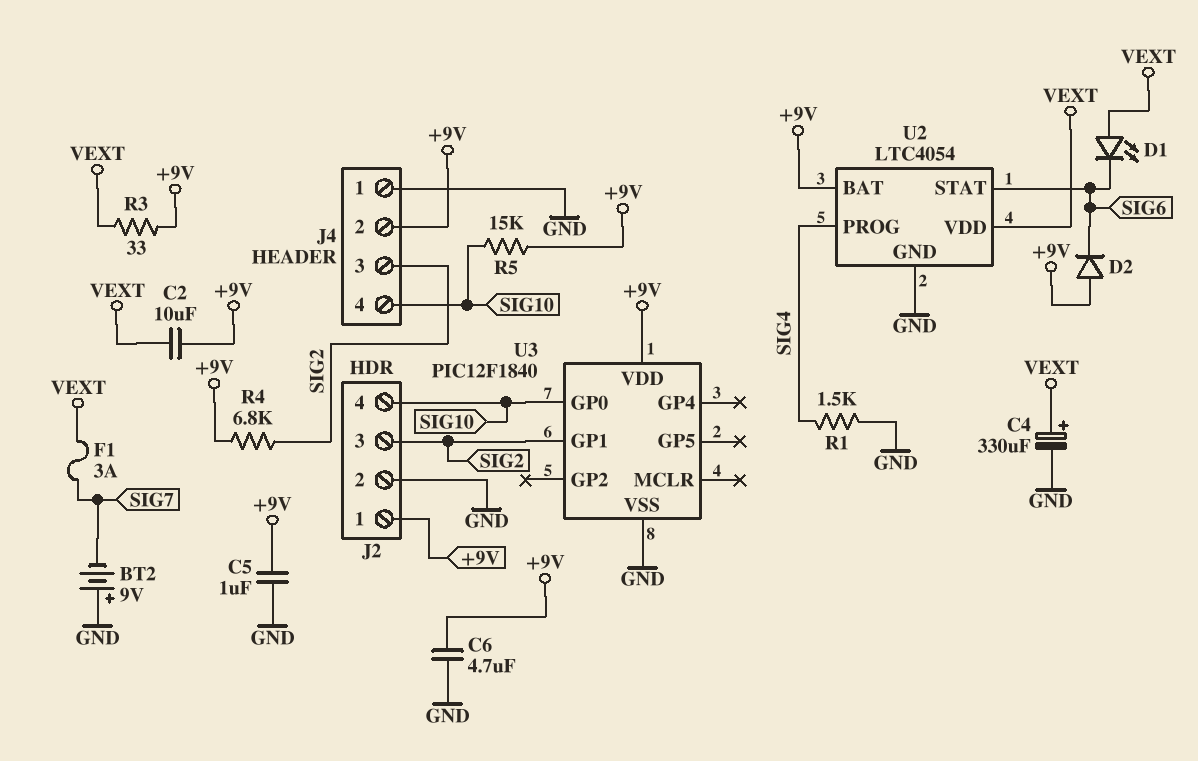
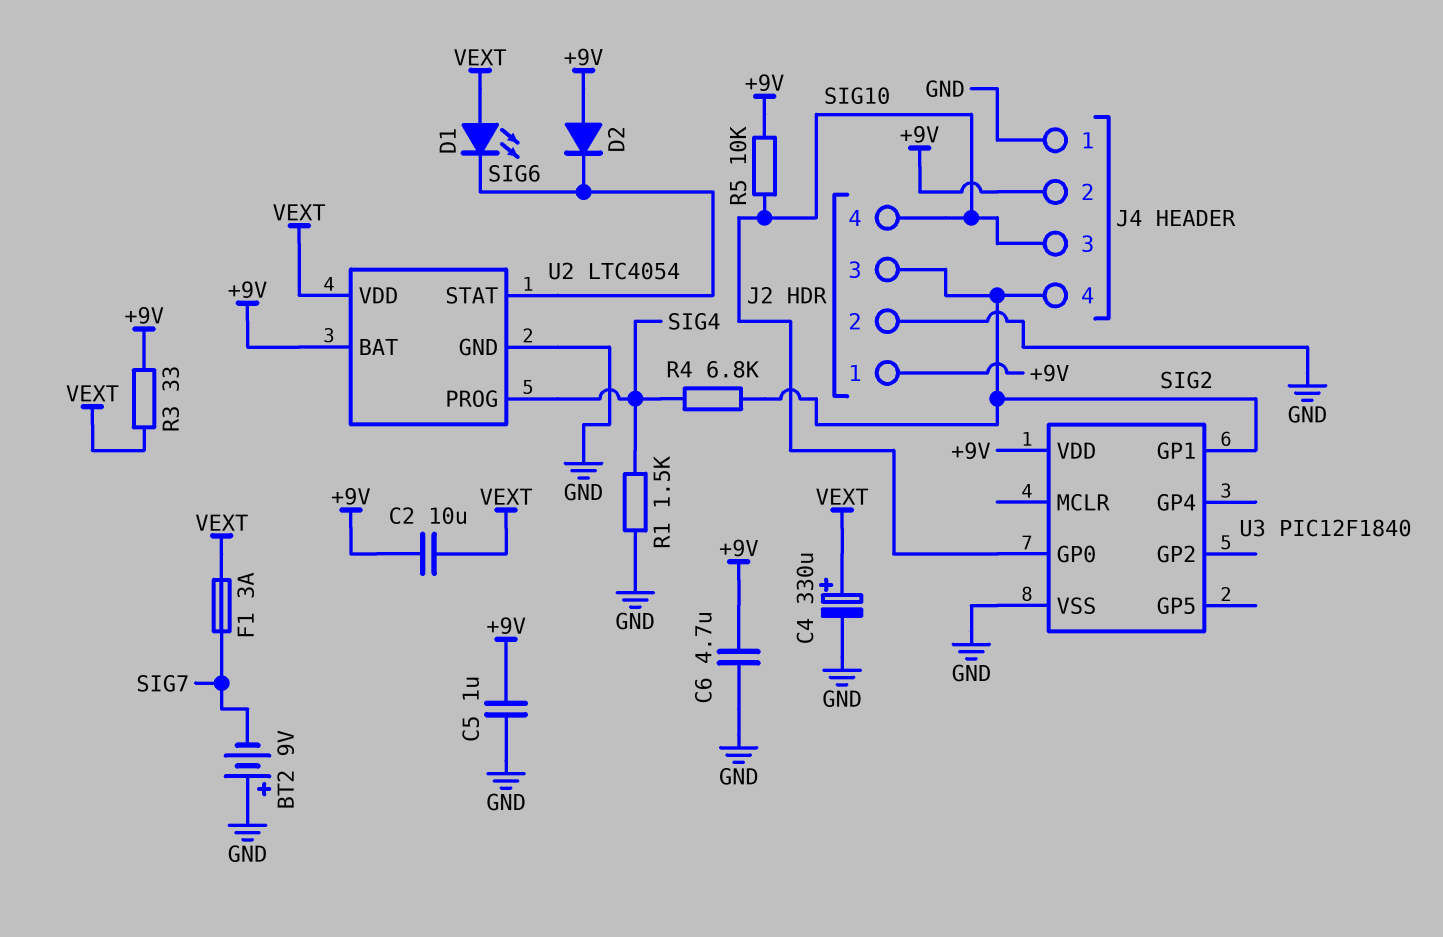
J4 pin 3: SIG2 -> SIG10
J4 pin 4: SIG10 -> SIG2
R4: 6.8k (+9V, SIG2) -> 6.8k (SIG2, SIG4)
R5: 15k (+9V, SIG10) -> 10k (+9V, SIG10)

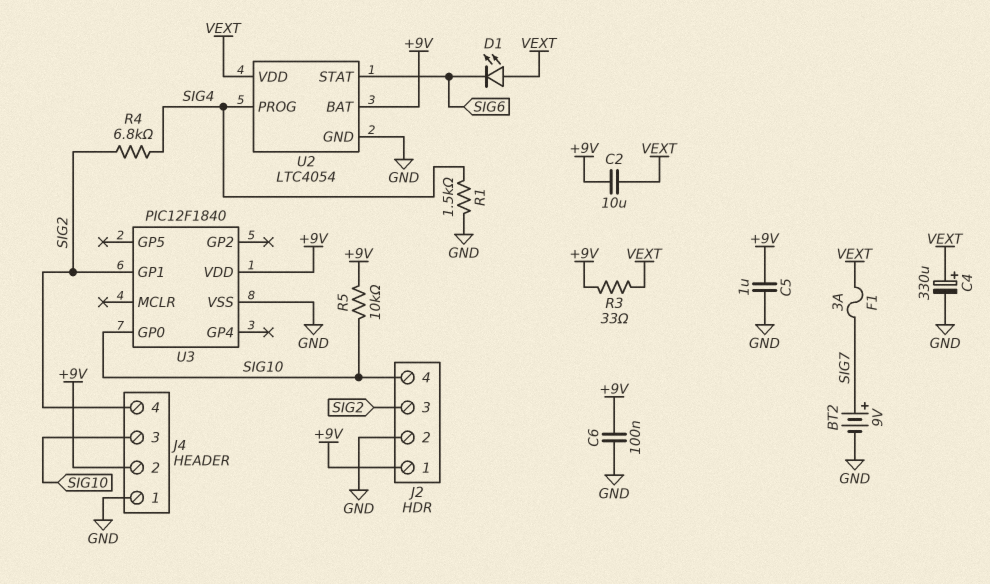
BT2: 9V (plus GND, minus SIG7) -> 9V (plus SIG7, minus GND)
C6: 4.7uF (+9V, GND) -> 100nF (+9V, GND)
D2: diode (A +9V, K SIG6) -> none

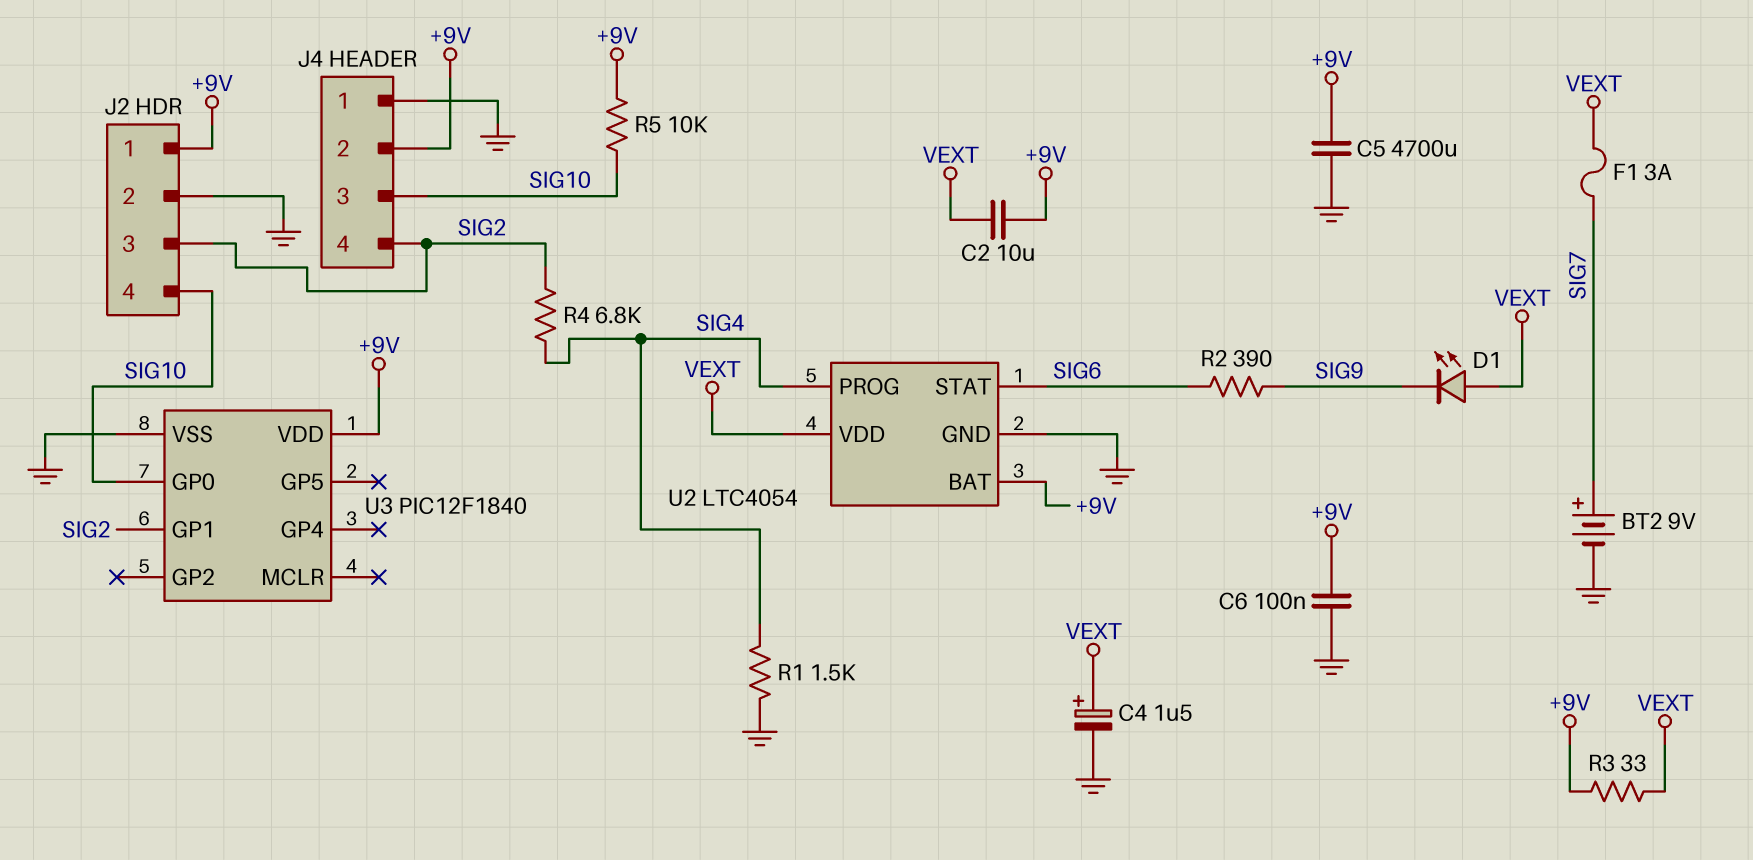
C4: 330uF (plus VEXT, minus GND) -> 1.5uF (plus VEXT, minus GND)
C5: 1uF (+9V, GND) -> 4700uF (+9V, GND)
D1: LED (A VEXT, K SIG6) -> LED (A VEXT, K SIG9)
R2: none -> 390 (SIG6, SIG9)

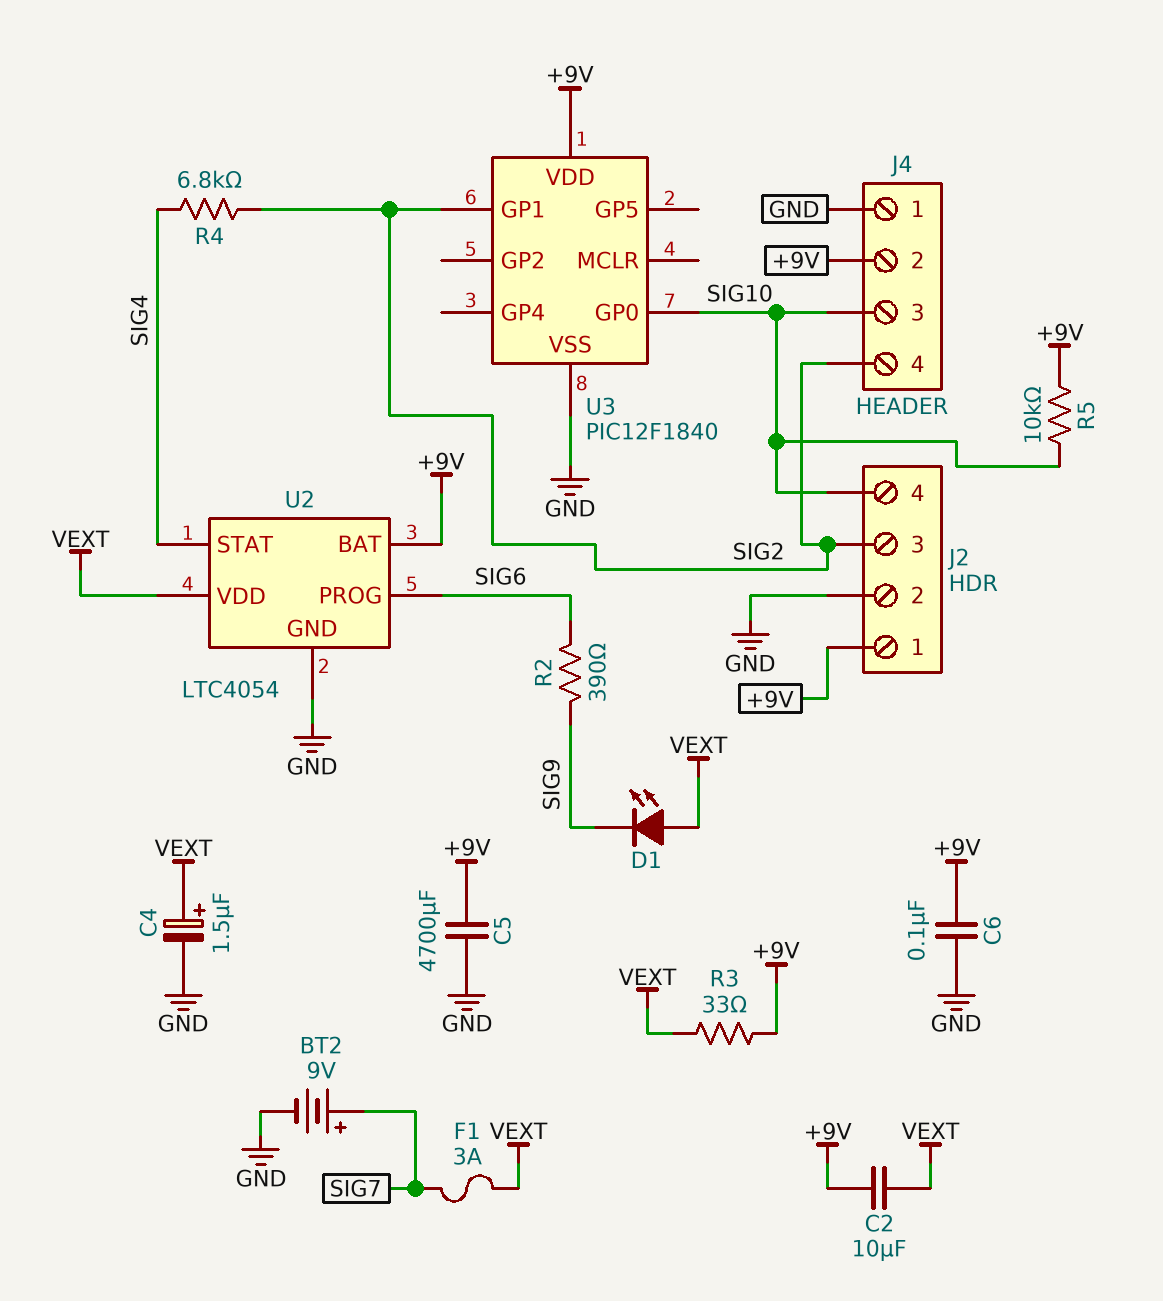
R1: 1.5k (GND, SIG4) -> none
U2 pin PROG: SIG4 -> SIG6
U2 pin STAT: SIG6 -> SIG4

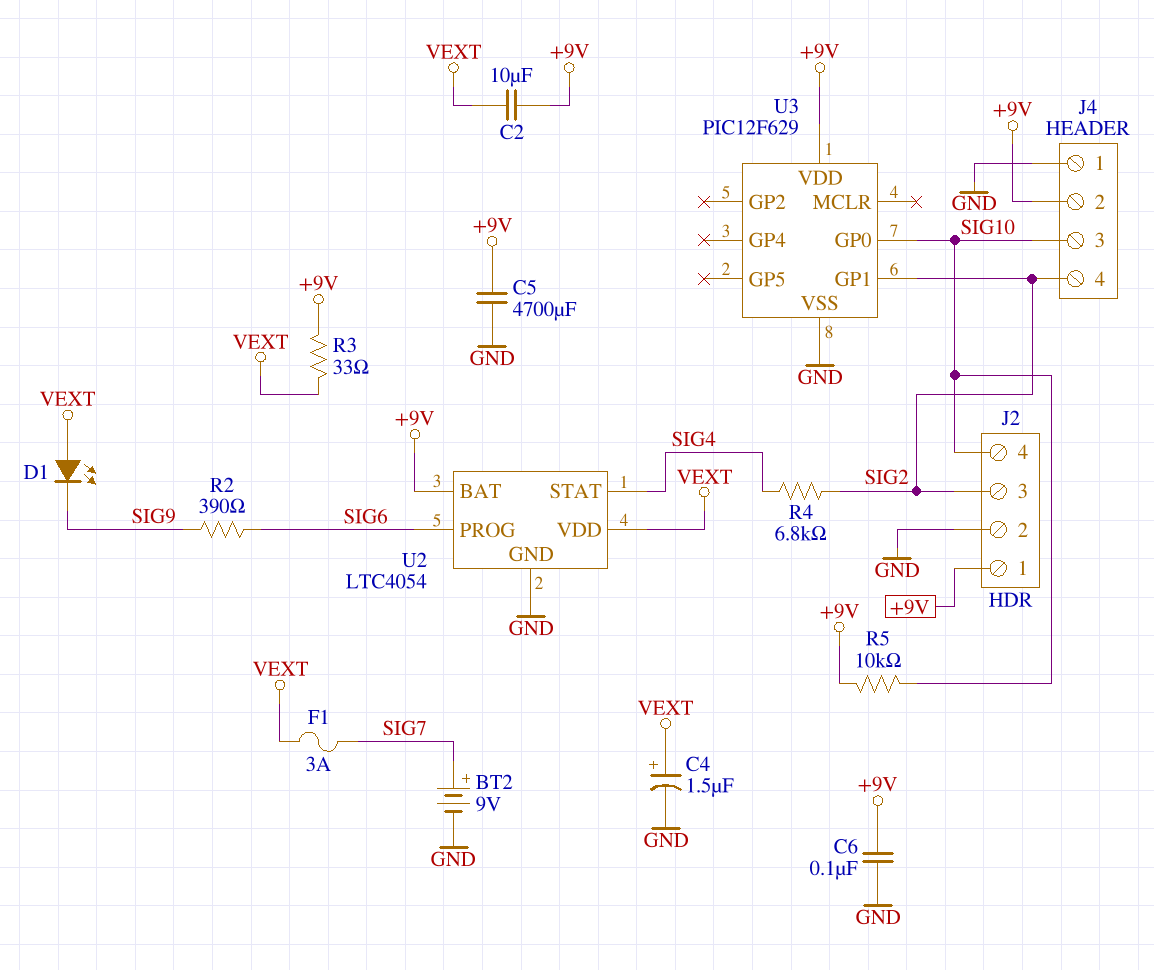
U3: PIC12F1840 -> PIC12F629

